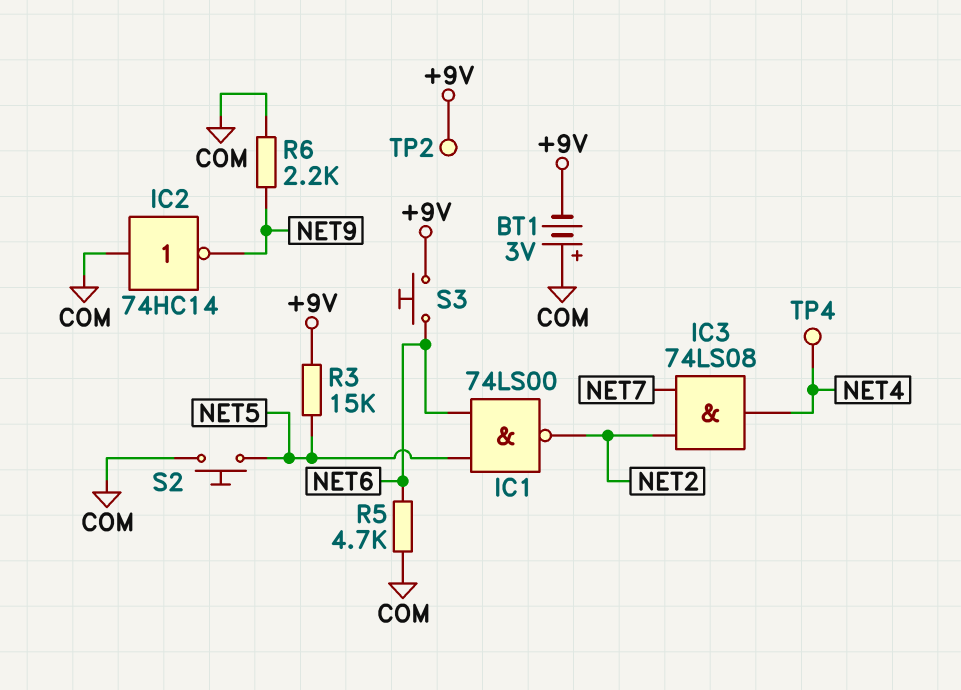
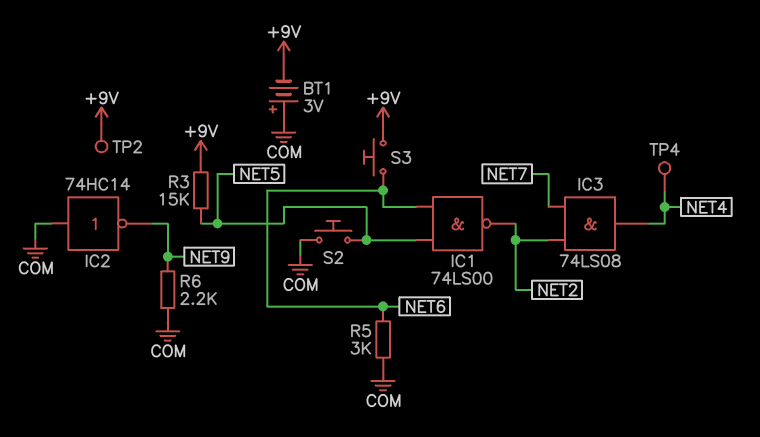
R5: 4.7k (COM, NET6) -> 3k (COM, NET6)

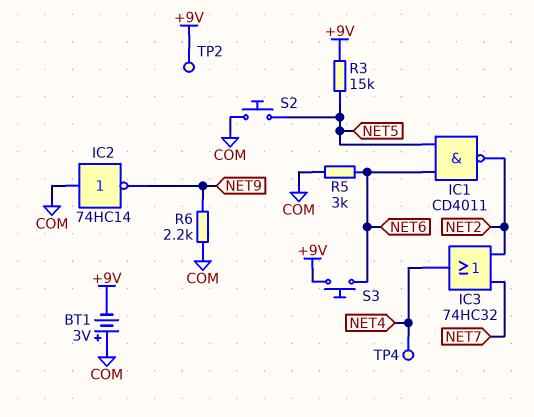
IC1: NAND 74LS00 (in NET5, in NET6, out NET2) -> NAND CD4011 (in NET5, in NET6, out NET2)
IC3: AND 74LS08 (in NET2, in NET7, out NET4) -> OR 74HC32 (in NET2, in NET7, out NET4)

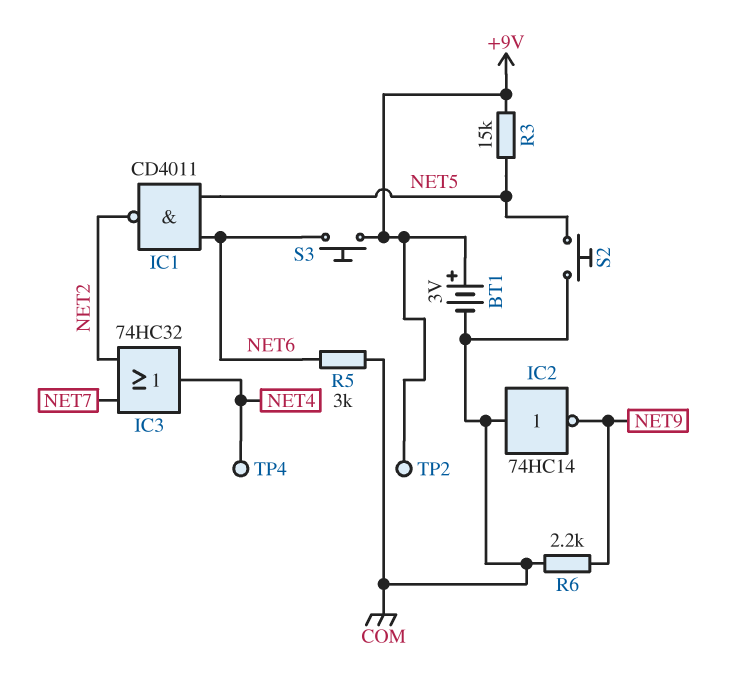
BT1: 3V (plus COM, minus +9V) -> 3V (plus +9V, minus COM)

